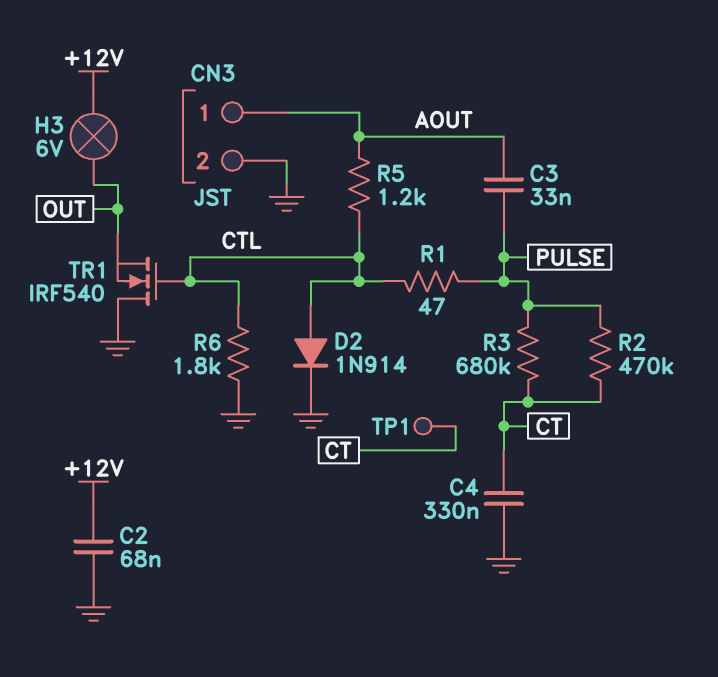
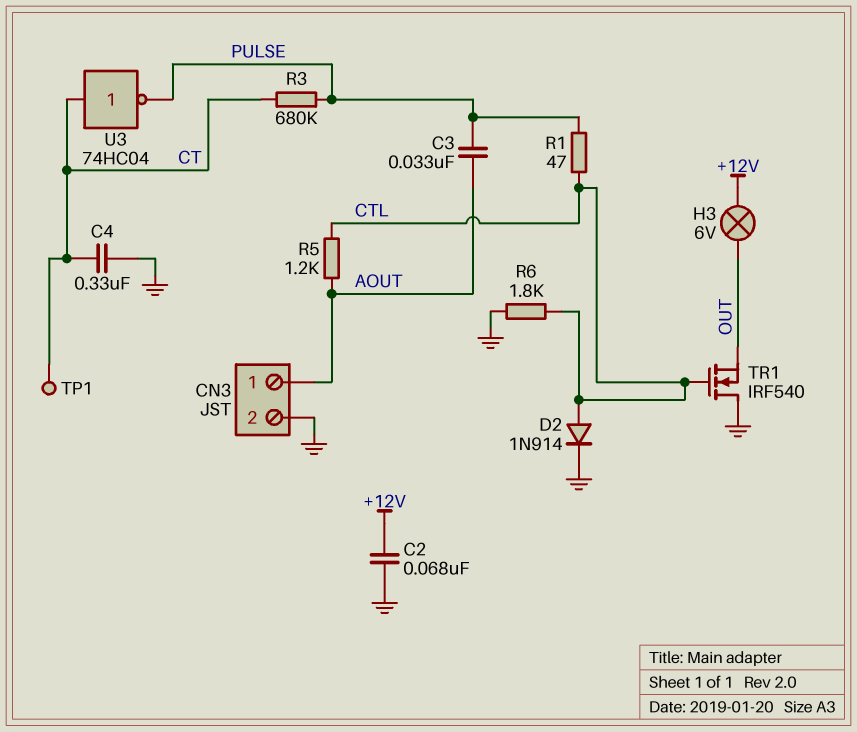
R2: 470k (CT, PULSE) -> none
U3: none -> NOT 74HC04 (in CT, out PULSE)

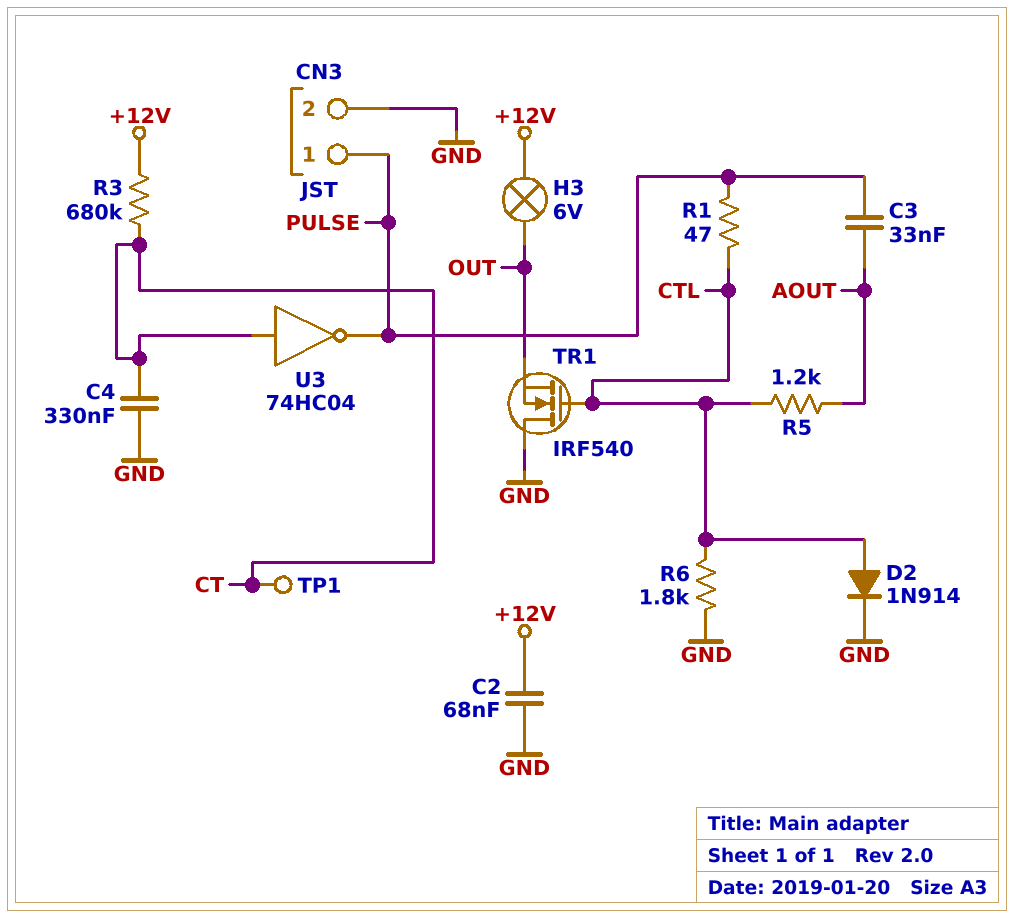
CN3 pin 1: AOUT -> PULSE
R3: 680k (CT, PULSE) -> 680k (+12V, CT)

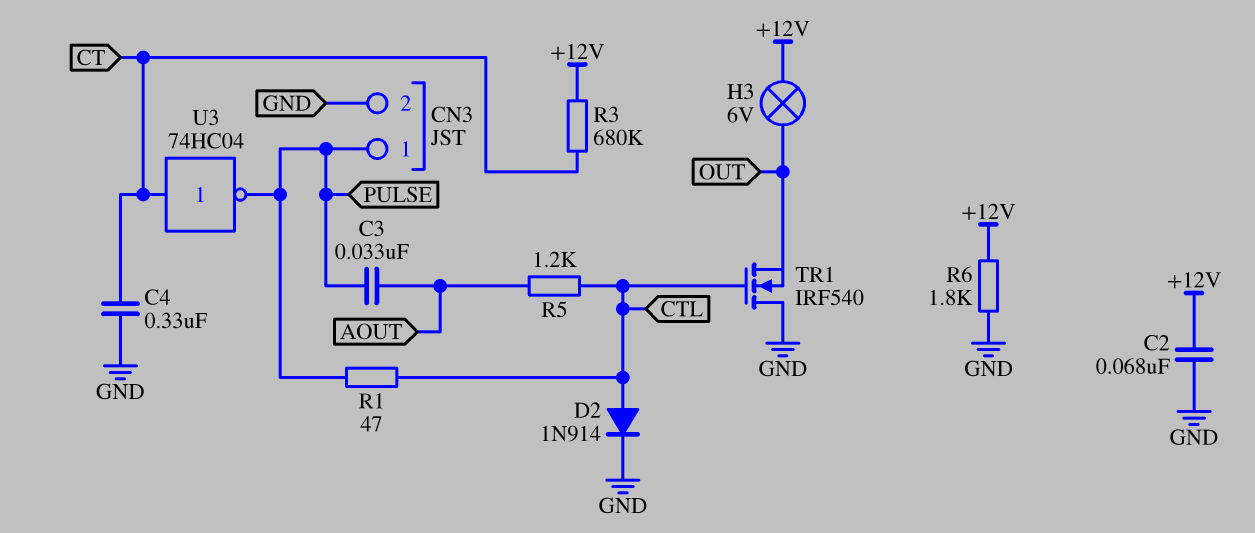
R6: 1.8k (CTL, GND) -> 1.8k (+12V, GND)
TP1: test point (CT) -> none

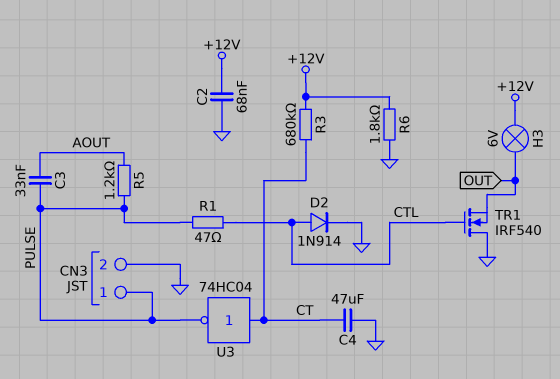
C4: 330nF (CT, GND) -> 47uF (CT, GND)
R5: 1.2k (AOUT, CTL) -> 1.2k (AOUT, PULSE)

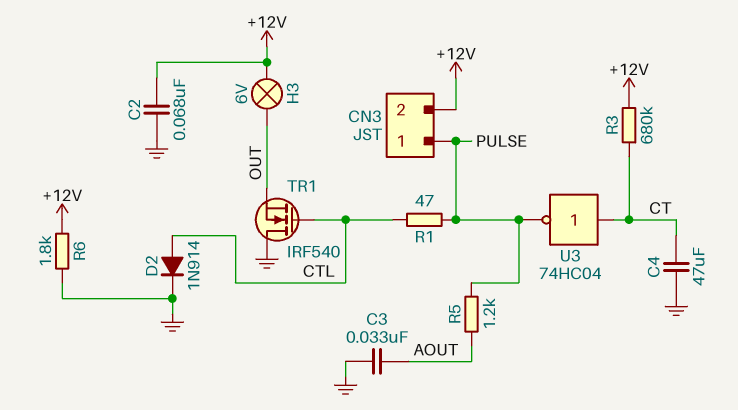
C3: 33nF (AOUT, PULSE) -> 33nF (AOUT, GND)
CN3 pin 2: GND -> +12V

